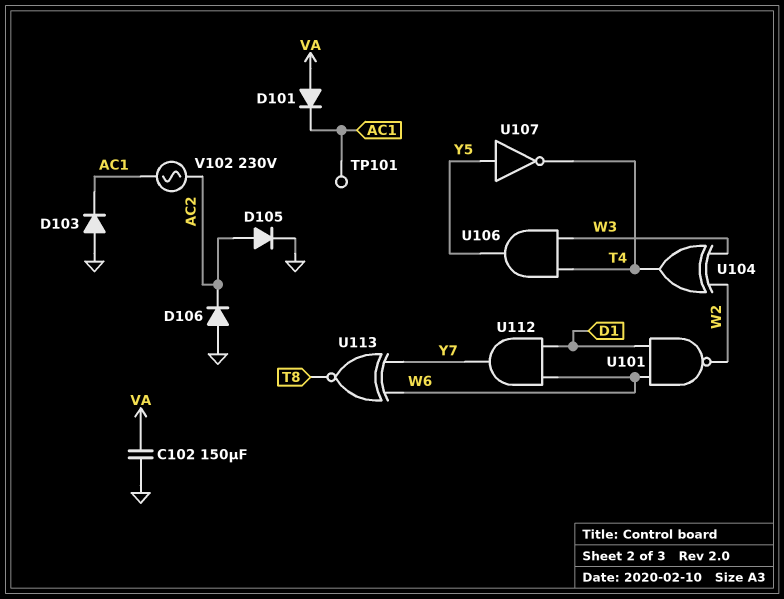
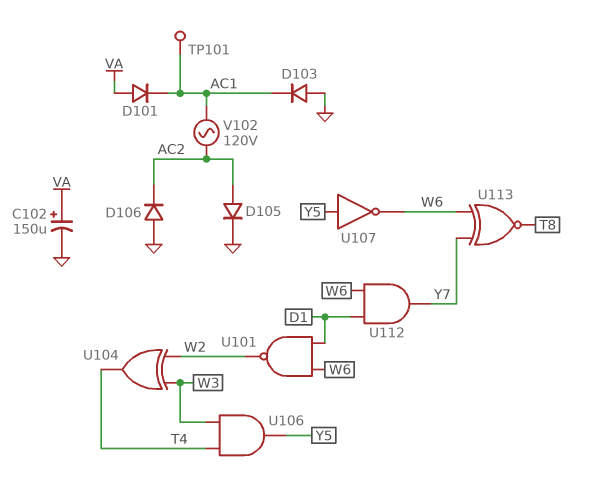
C102: 150uF (GND, VA) -> 150uF (plus VA, minus GND)
U107: NOT (in Y5, out T4) -> NOT (in Y5, out W6)
V102: AC 230V (AC1, AC2) -> AC 120V (AC1, AC2)

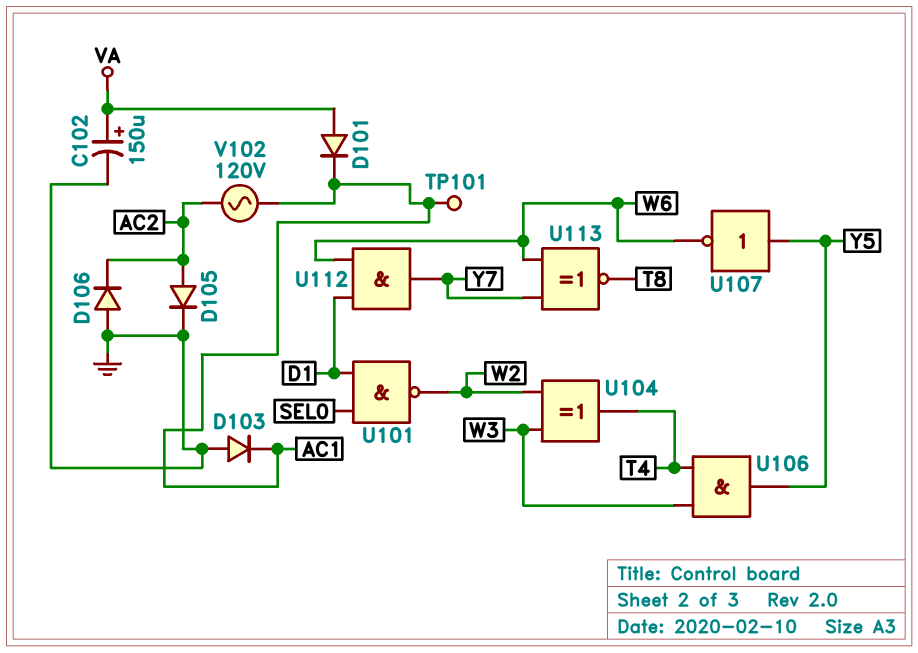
U101: NAND (in D1, in W6, out W2) -> NAND (in D1, in SEL0, out W2)

